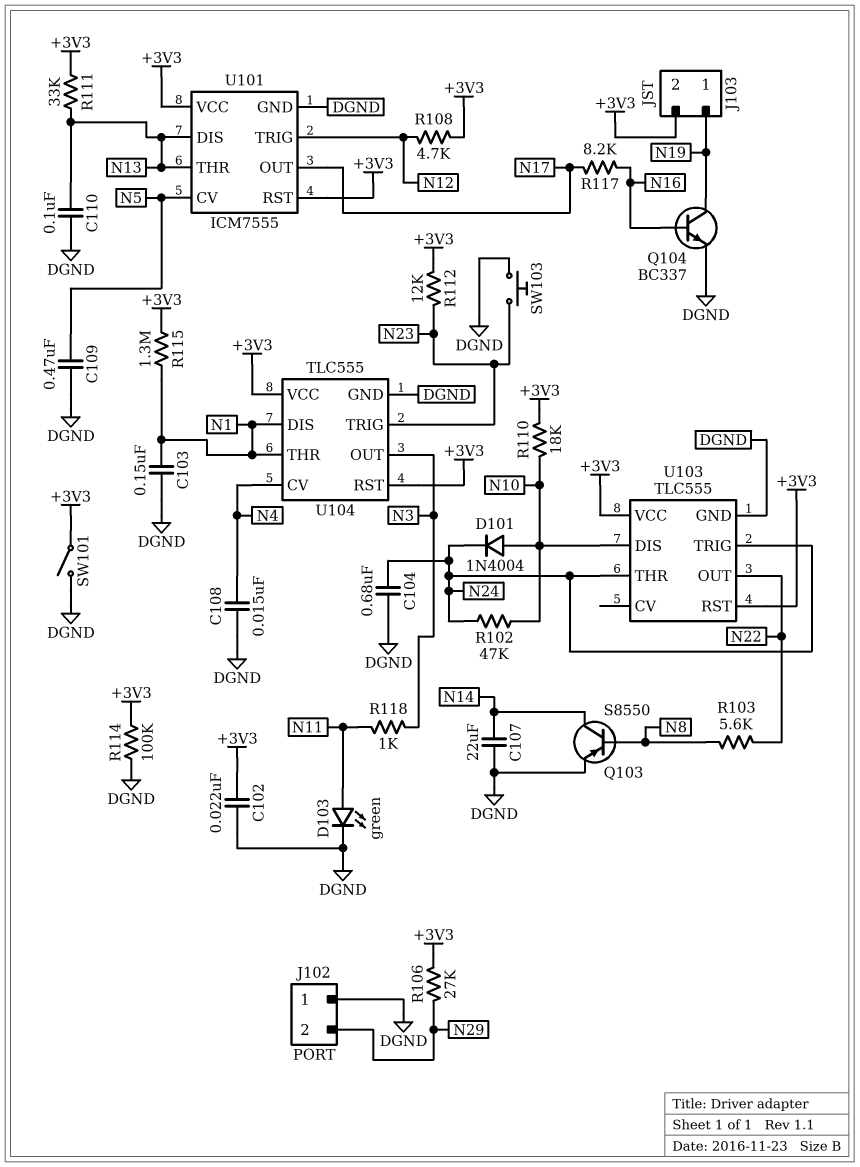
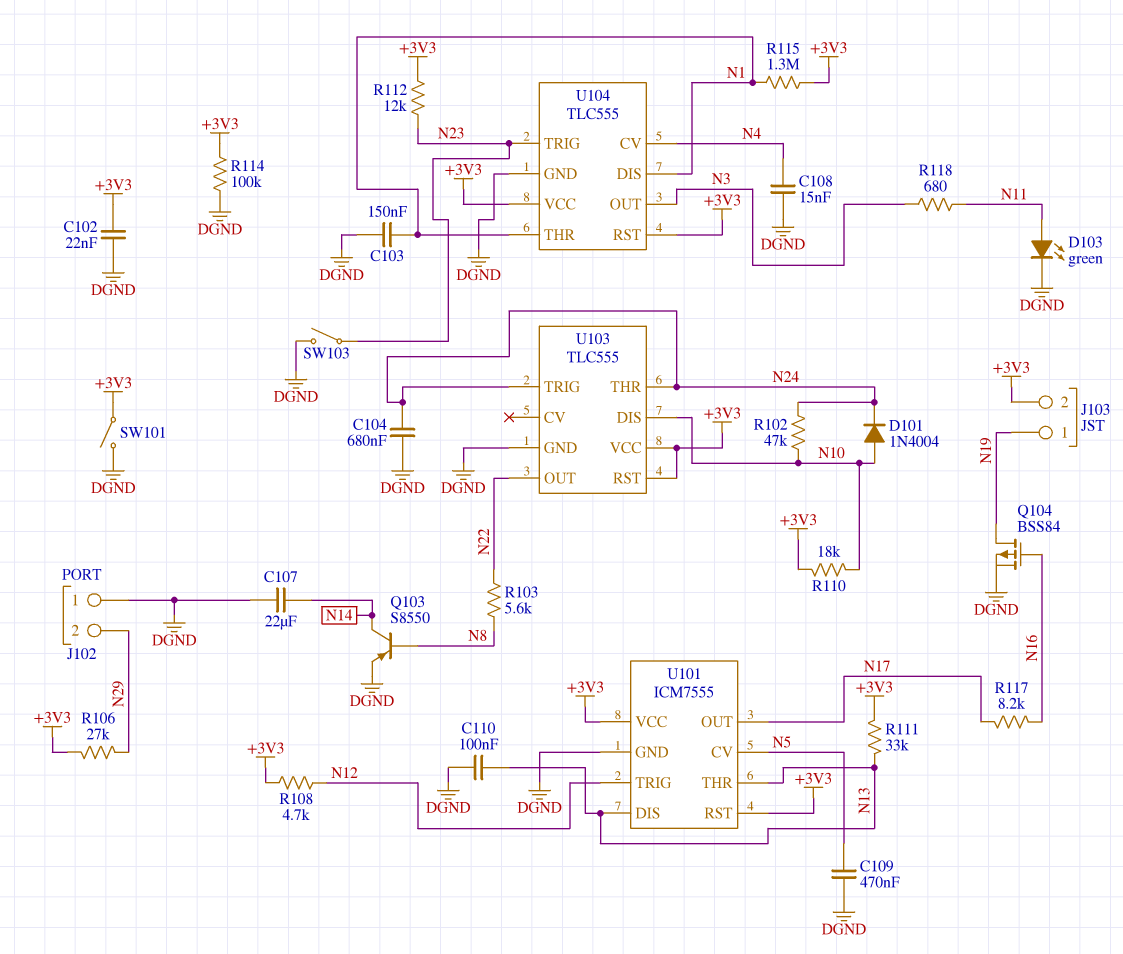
Q104: NPN BC337 (B N16, C N19, E DGND) -> PMOS BSS84 (G N16, D N19, S DGND)
R118: 1k (N3, N11) -> 680 (N3, N11)
SW103: button (DGND, N23) -> switch (DGND, N23)

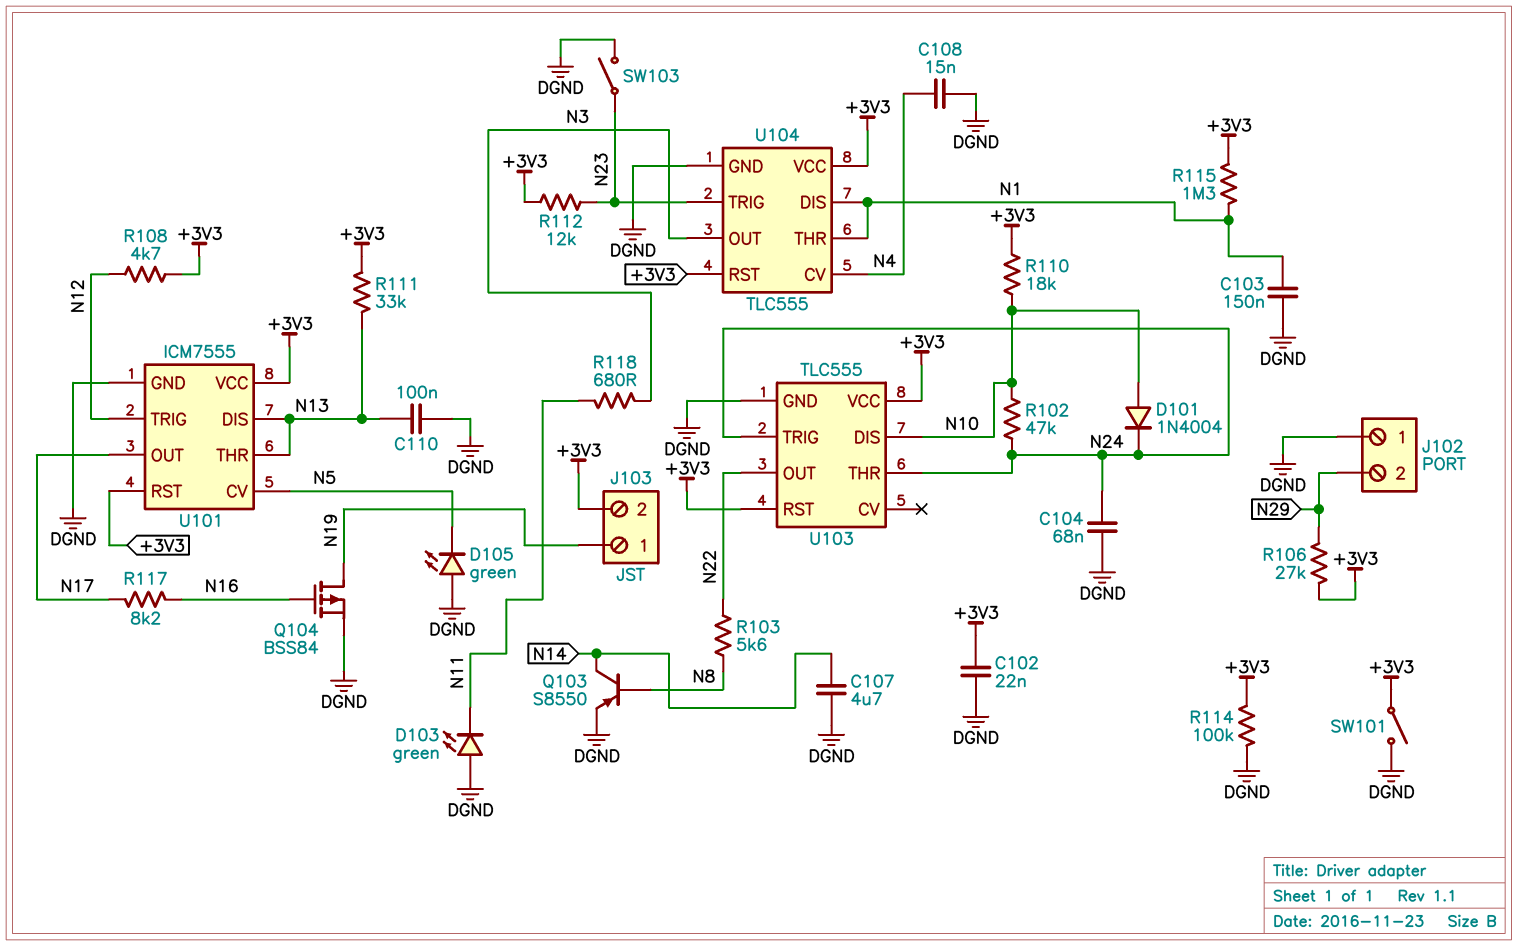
C104: 680nF (DGND, N24) -> 68nF (DGND, N24)
C107: 22uF (DGND, N14) -> 4.7uF (DGND, N14)
C109: 470nF (DGND, N5) -> none
D103: LED green (A N11, K DGND) -> LED green (A DGND, K N11)
D105: none -> LED green (A DGND, K N5)

